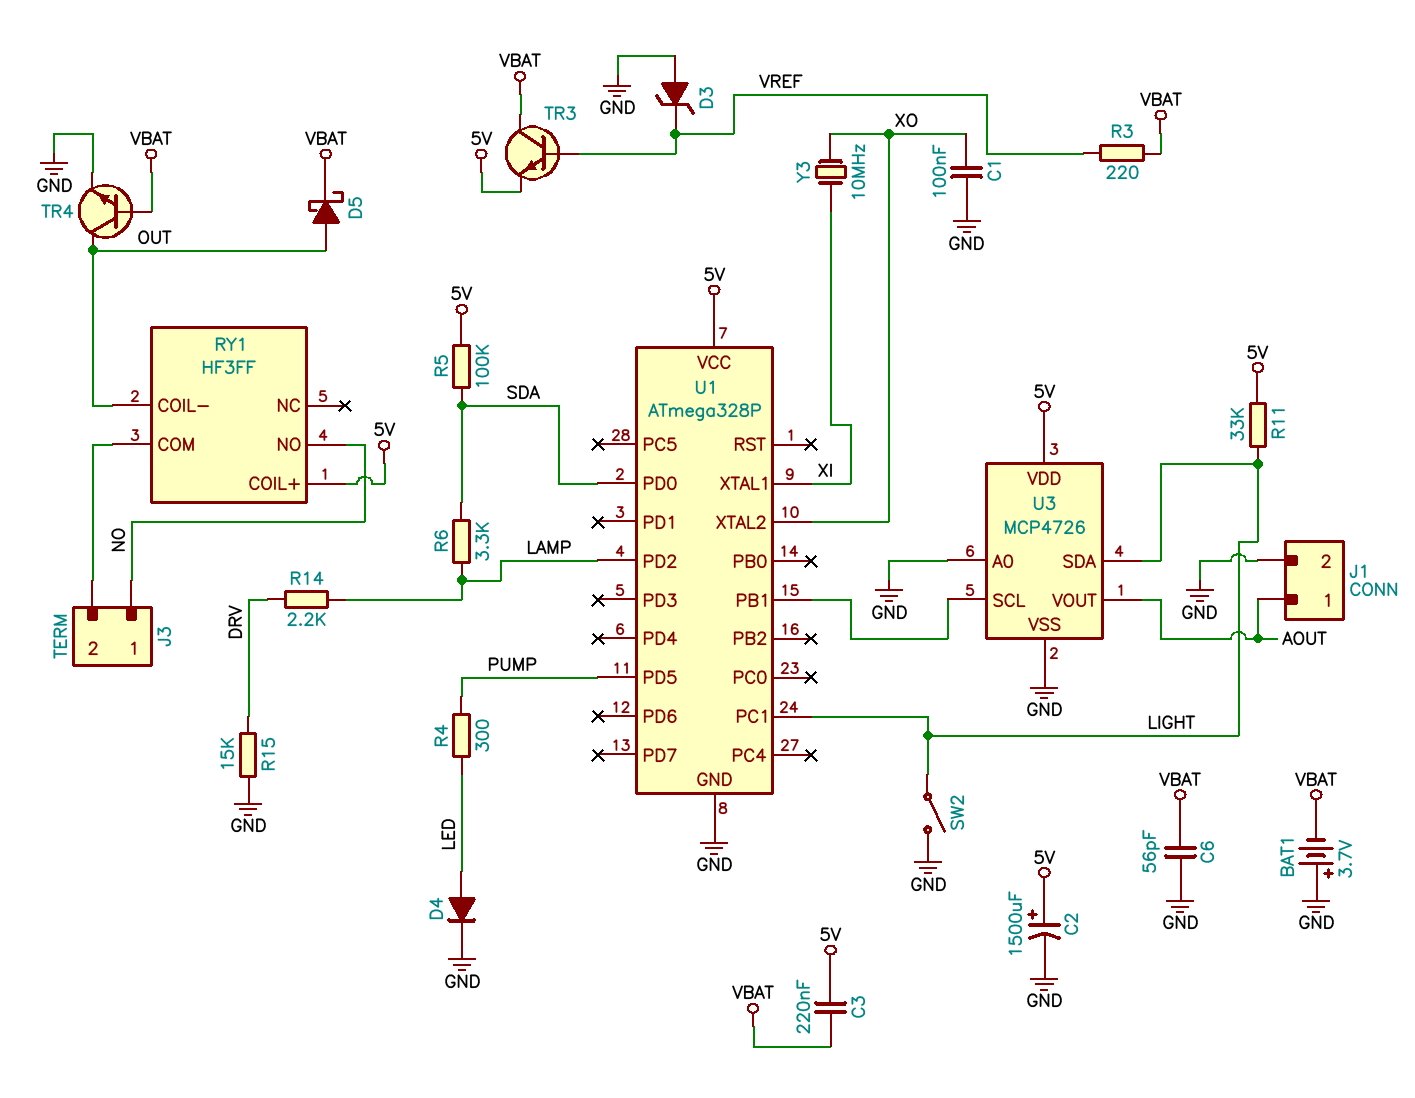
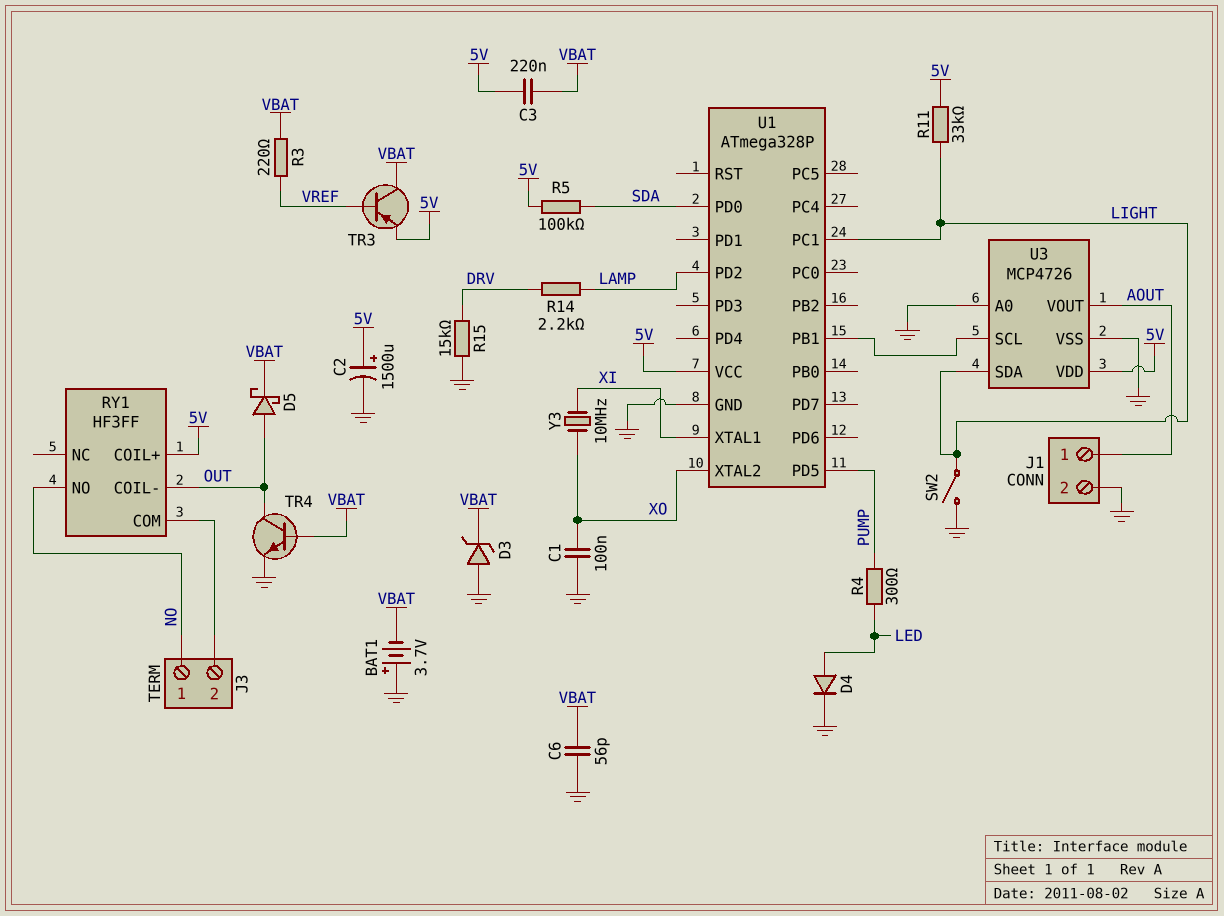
D3: zener (A GND, K VREF) -> zener (A GND, K VBAT)
R6: 3.3k (LAMP, SDA) -> none
TR3: NPN (B VREF, C VBAT, E 5V) -> PNP (B VREF, C VBAT, E 5V)

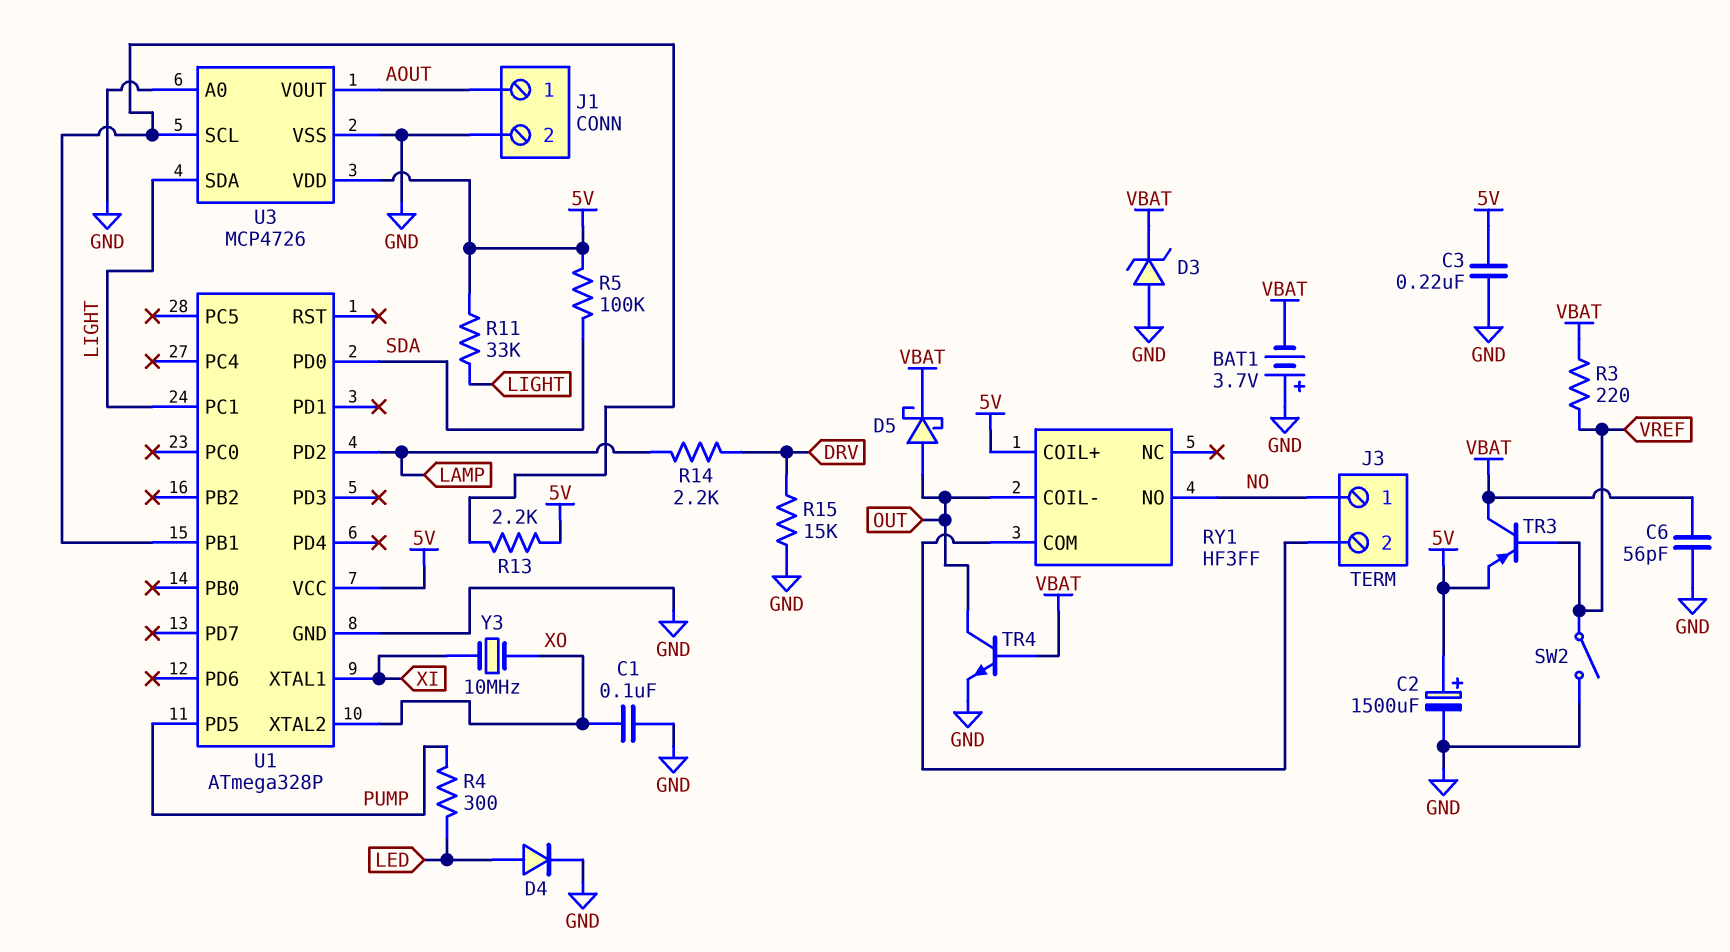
C3: 220nF (5V, VBAT) -> 220nF (5V, GND)
R13: none -> 2.2k (5V, U1/PB1)
SW2: switch (GND, LIGHT) -> switch (GND, VREF)

